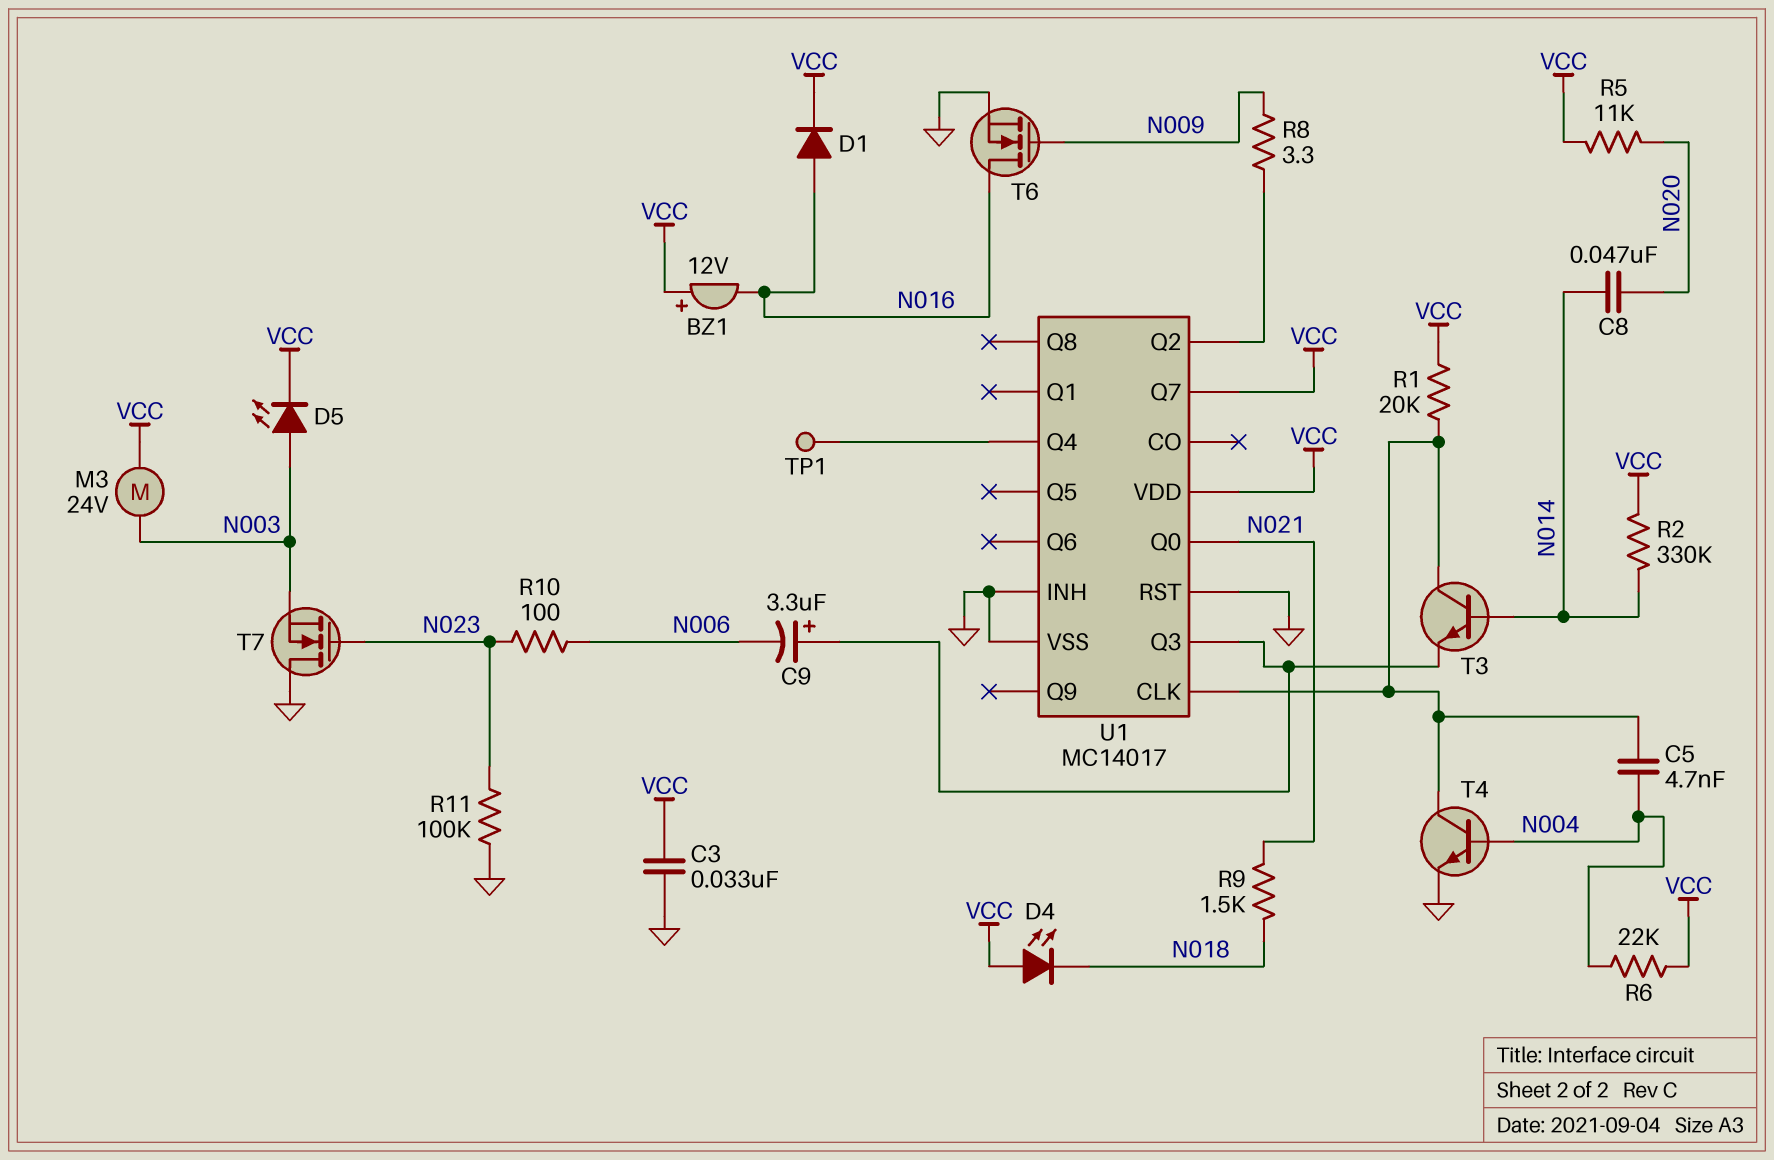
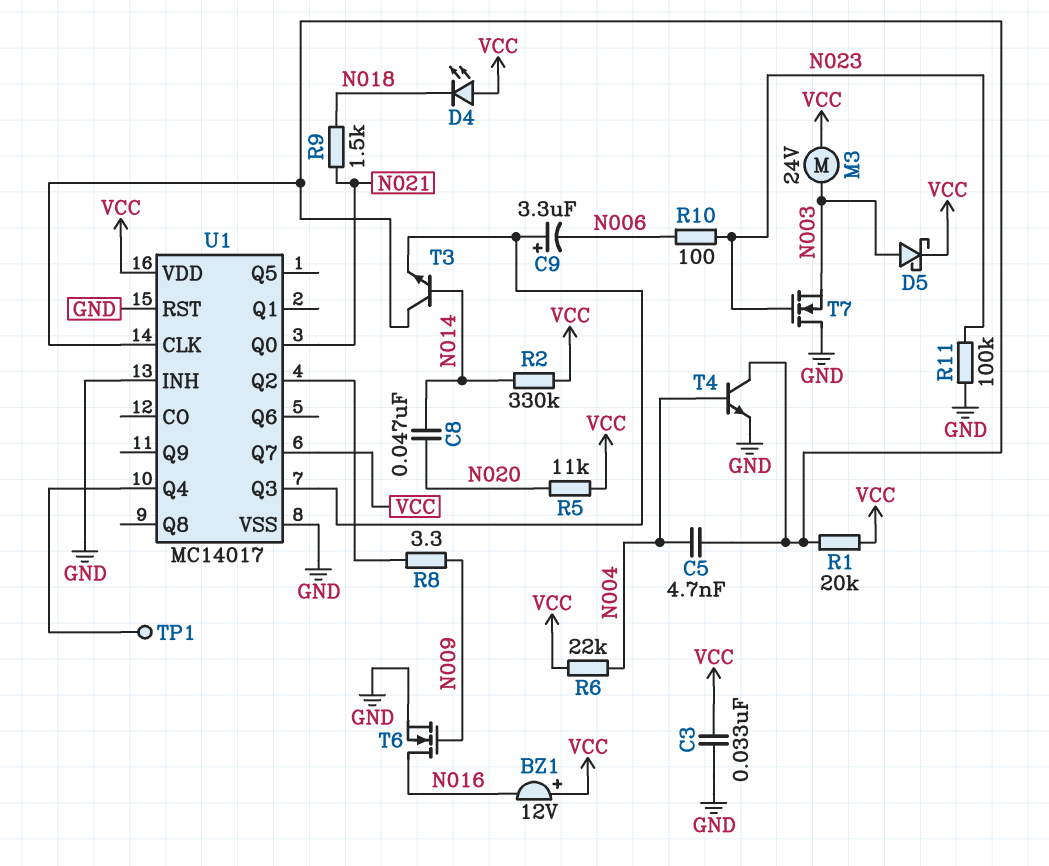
D1: diode (A N016, K VCC) -> none
D5: LED (A N003, K VCC) -> schottky (A N003, K VCC)

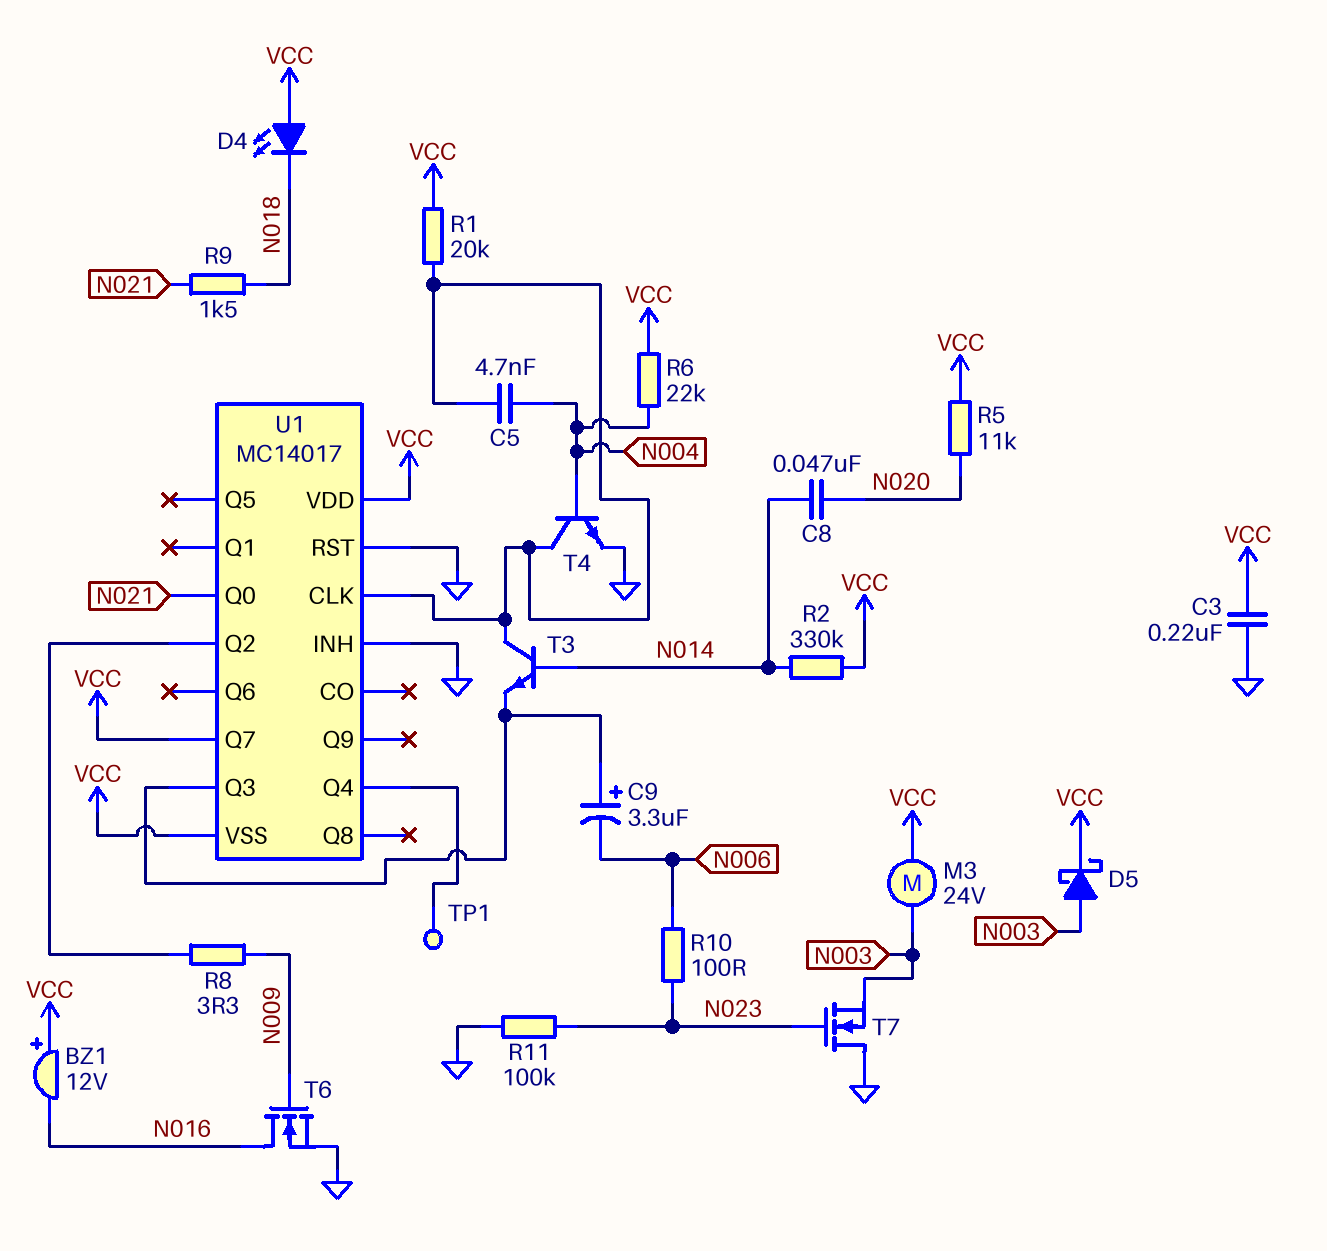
C3: 33nF (GND, VCC) -> 220nF (GND, VCC)
U1 pin VSS: GND -> VCC

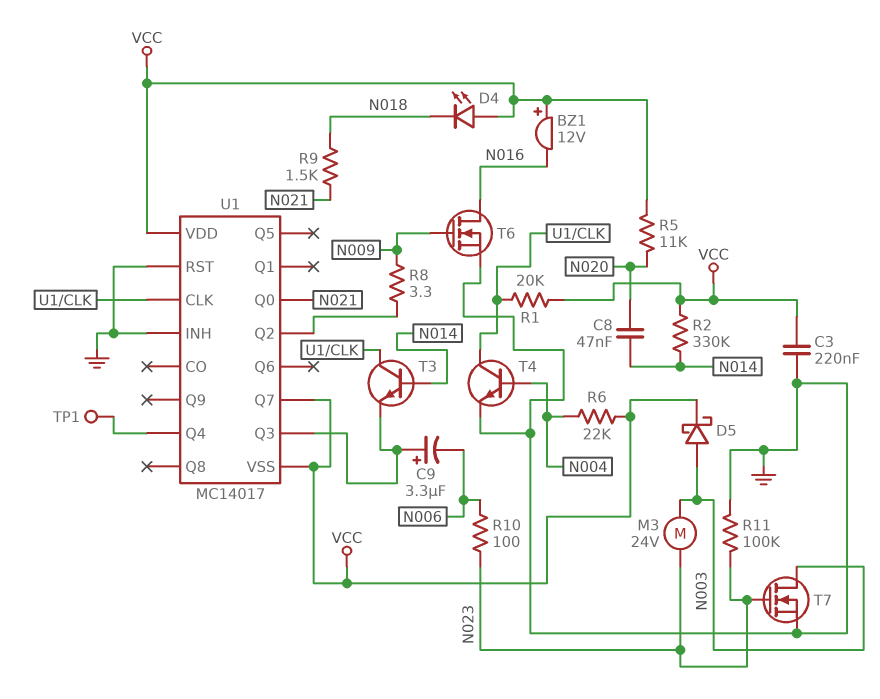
C5: 4.7nF (N004, U1/CLK) -> none
M3: motor 24V (N003, VCC) -> motor 24V (N003, N023)
T7: NMOS (G N023, D GND, S N003) -> NMOS (G N023, D N003, S GND)

